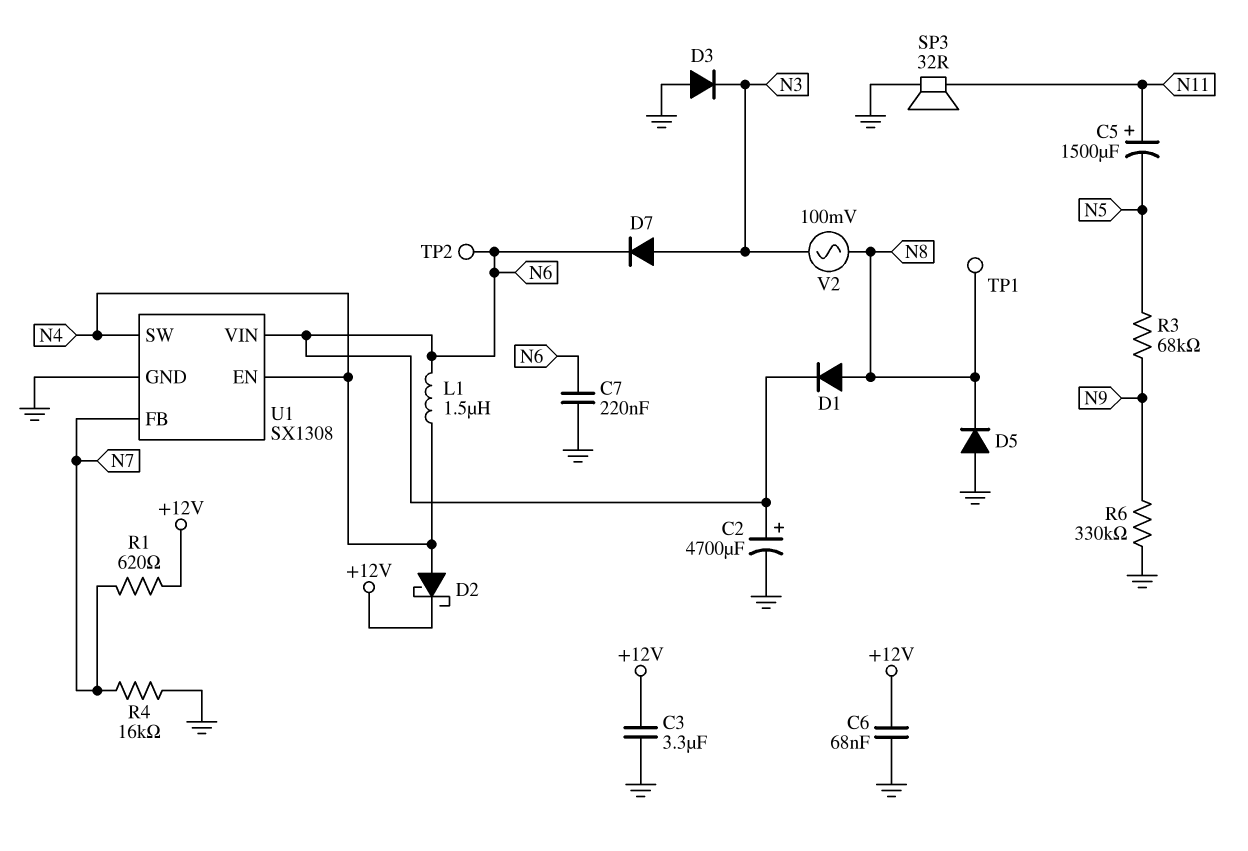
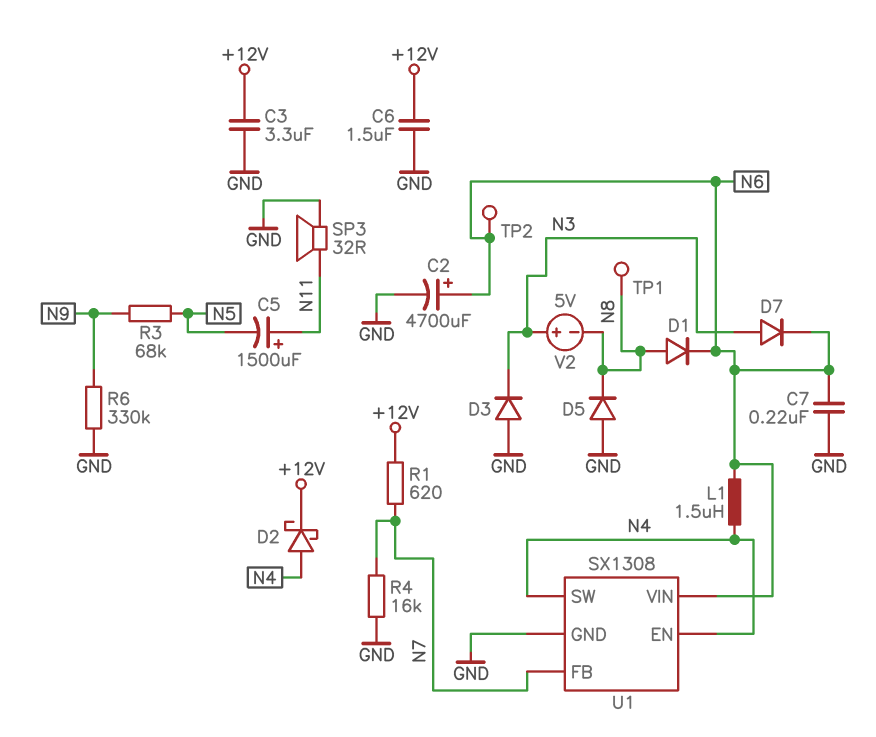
C6: 68nF (+12V, GND) -> 1.5uF (+12V, GND)
V2: AC 100mV (N3, N8) -> 5V (plus N3, minus N8)

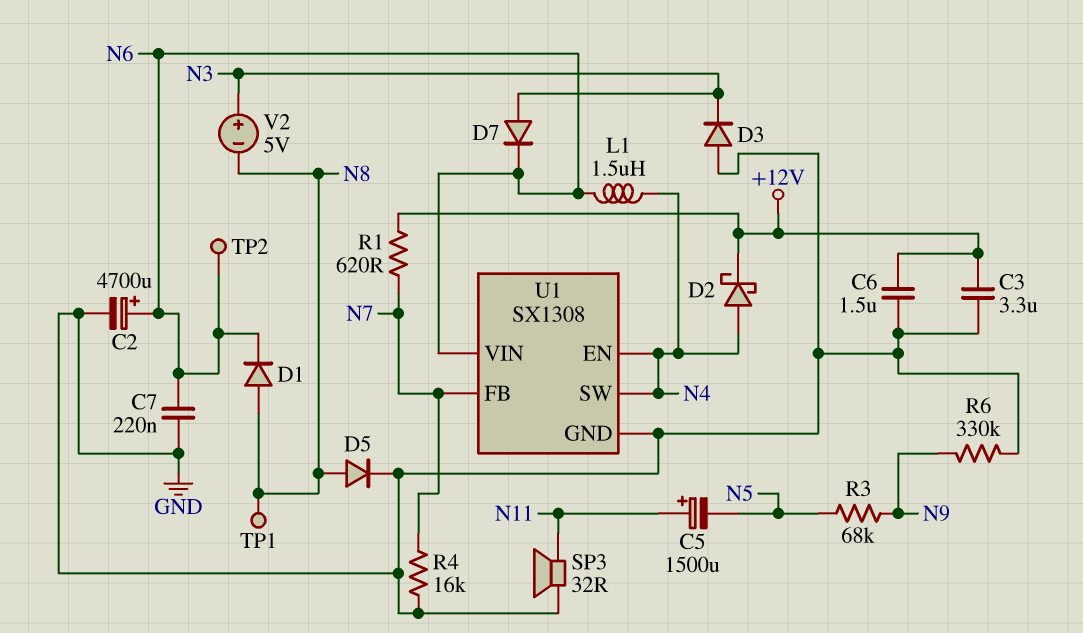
D5: diode (A GND, K N8) -> diode (A N8, K GND)

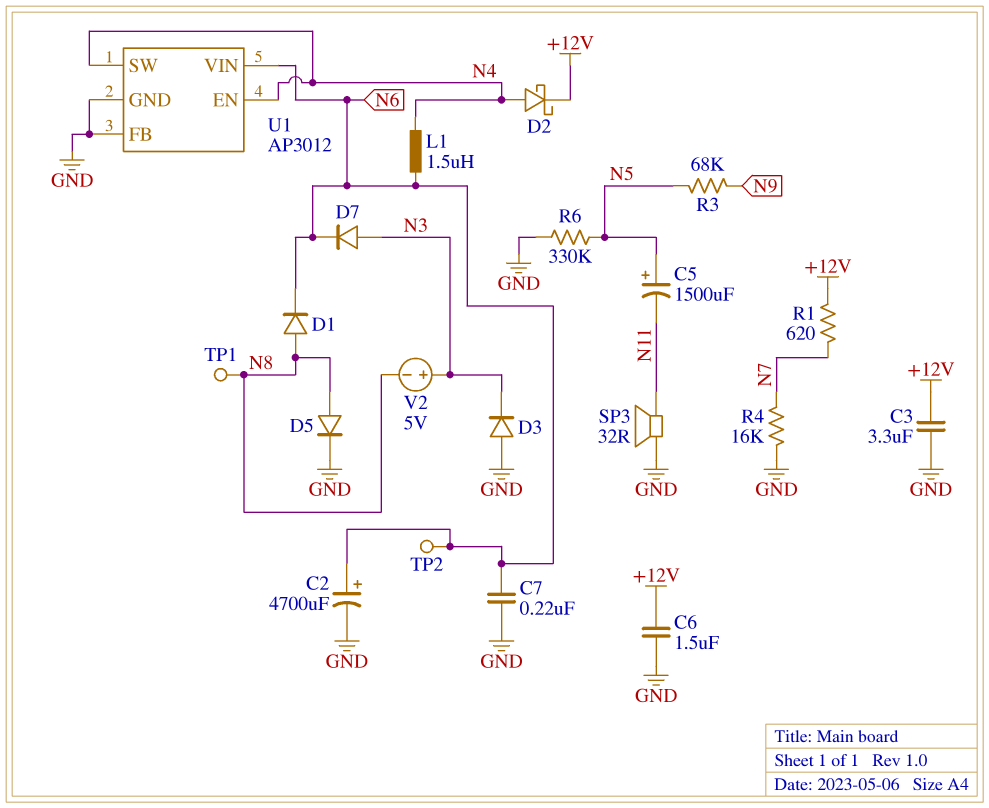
C5: 1500uF (plus N11, minus N5) -> 1500uF (plus N5, minus N11)
R6: 330k (GND, N9) -> 330k (GND, N5)
U1: SX1308 -> AP3012
U1 pin FB: N7 -> GND

